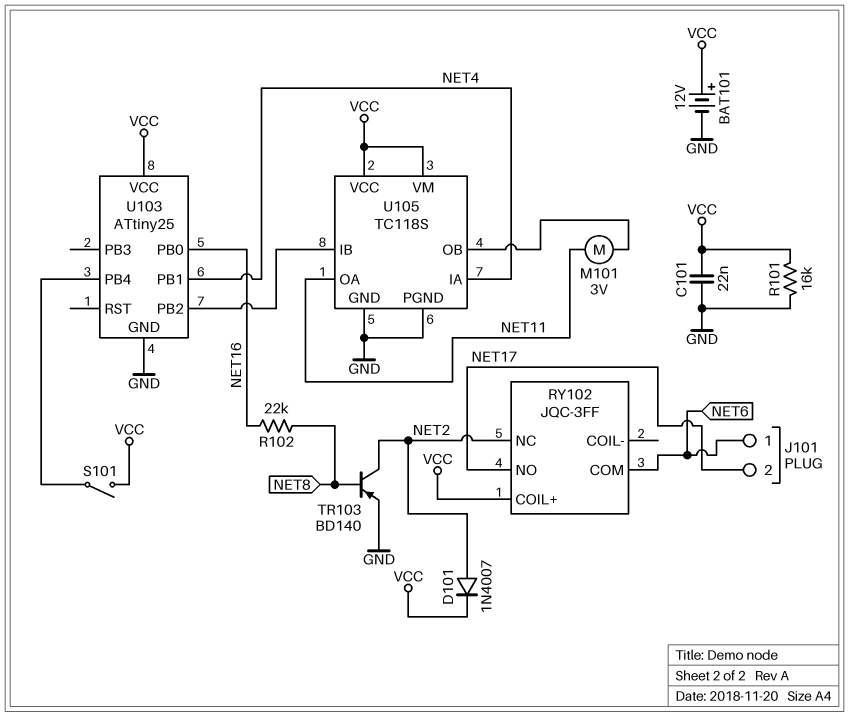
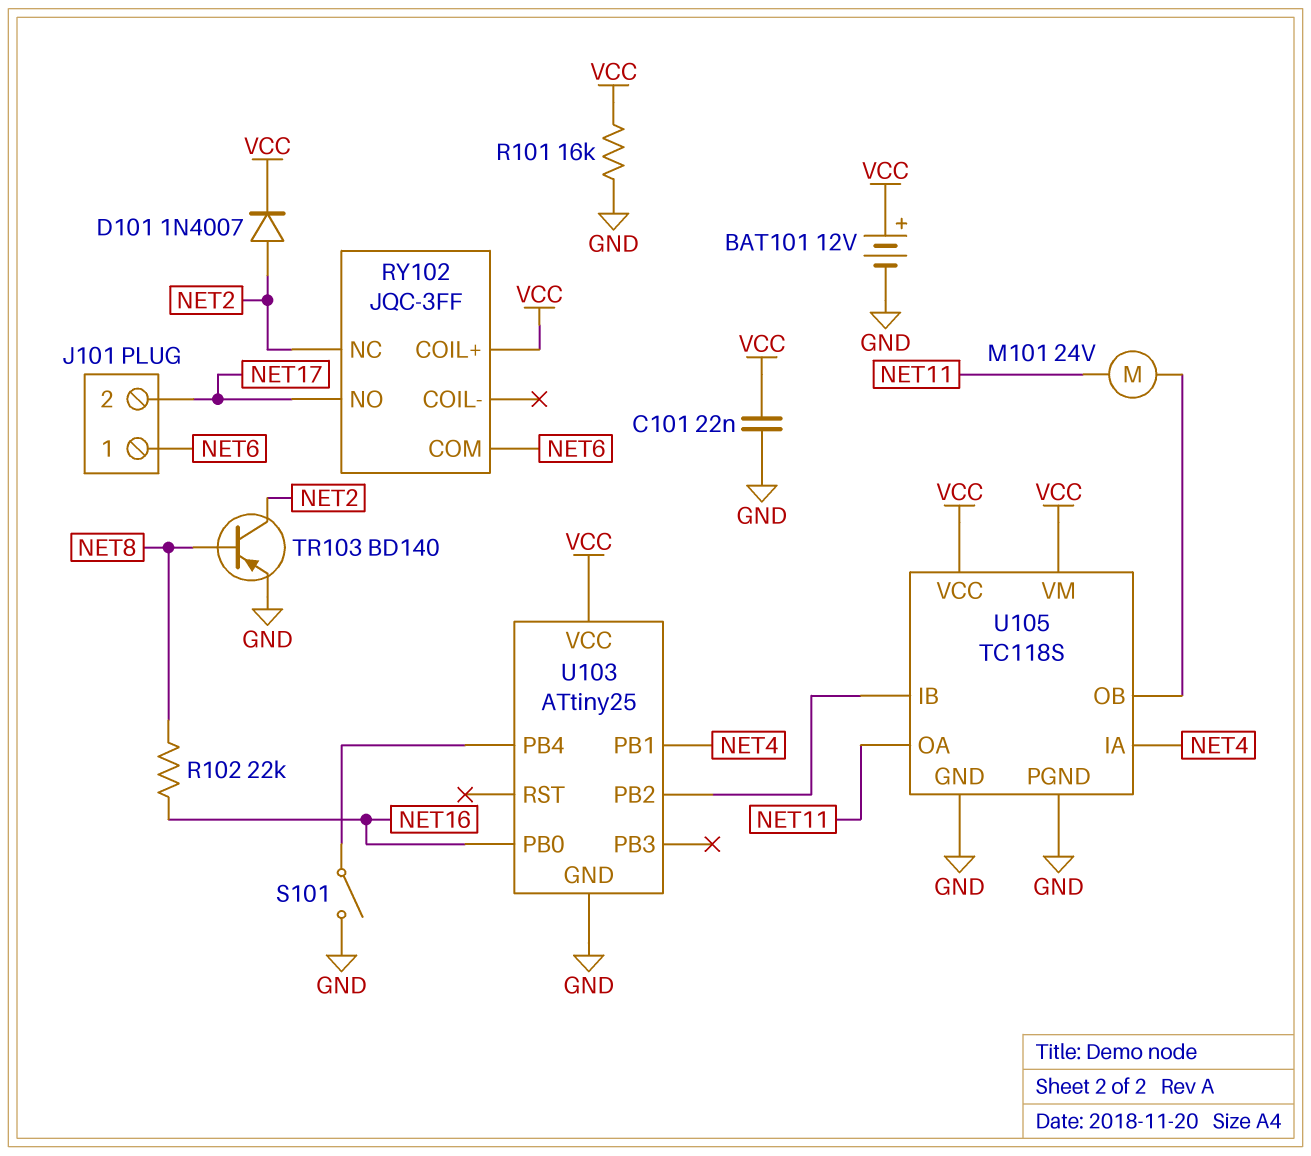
M101: motor 3V (NET11, U105/OB) -> motor 24V (NET11, U105/OB)
S101: switch (U103/PB4, VCC) -> switch (GND, U103/PB4)

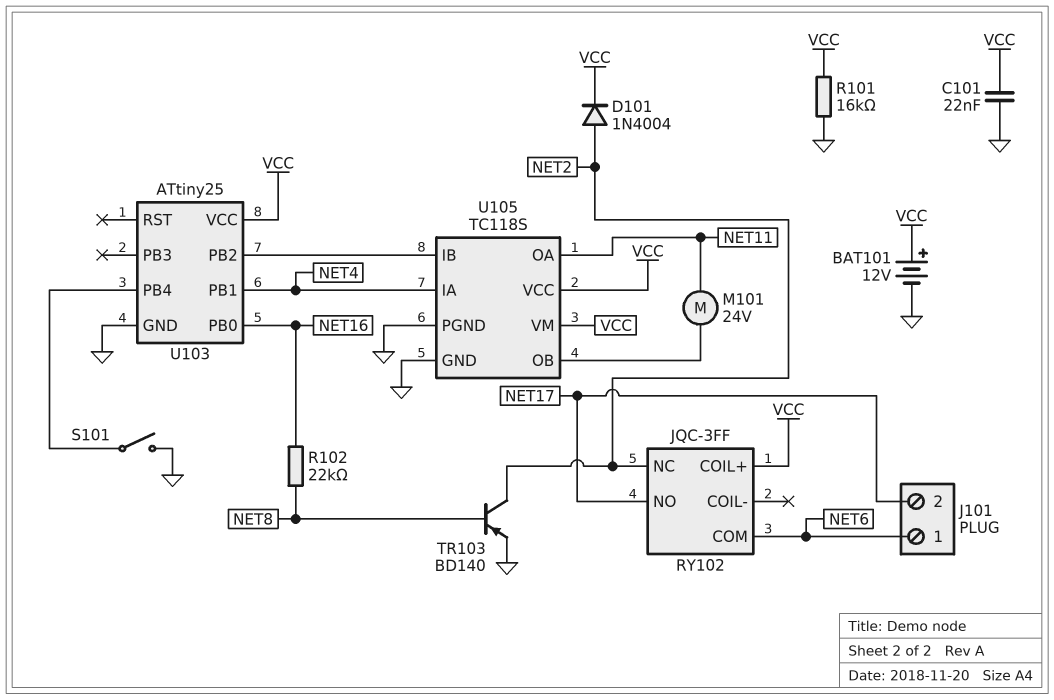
D101: diode 1N4007 (A NET2, K VCC) -> diode 1N4004 (A NET2, K VCC)

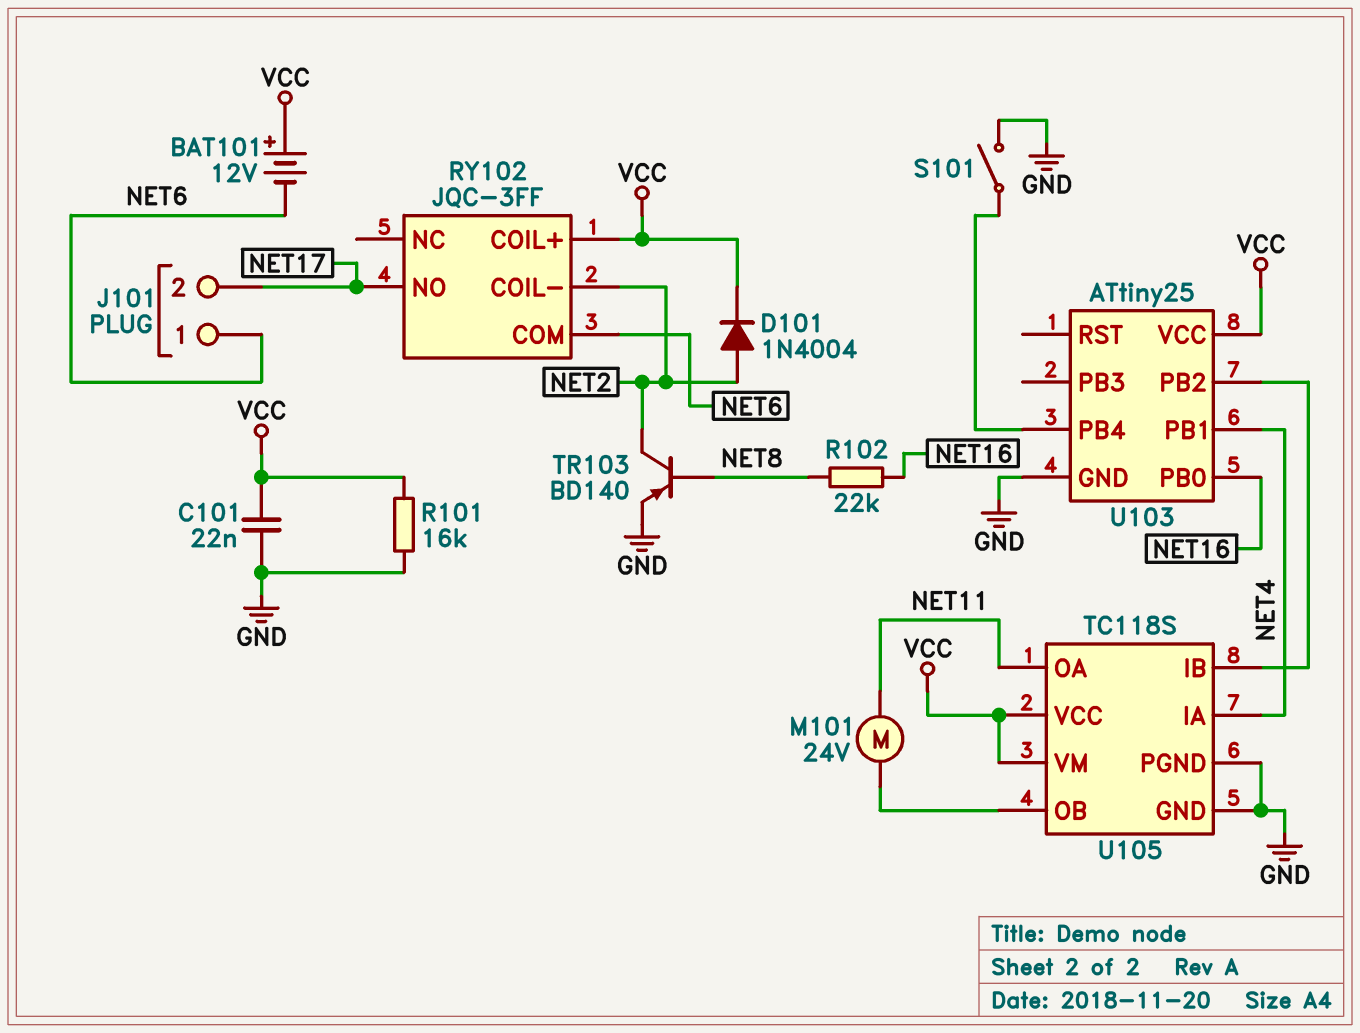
BAT101: 12V (plus VCC, minus GND) -> 12V (plus VCC, minus NET6)
RY102 pin COIL-: none -> NET2
RY102 pin NC: NET2 -> none

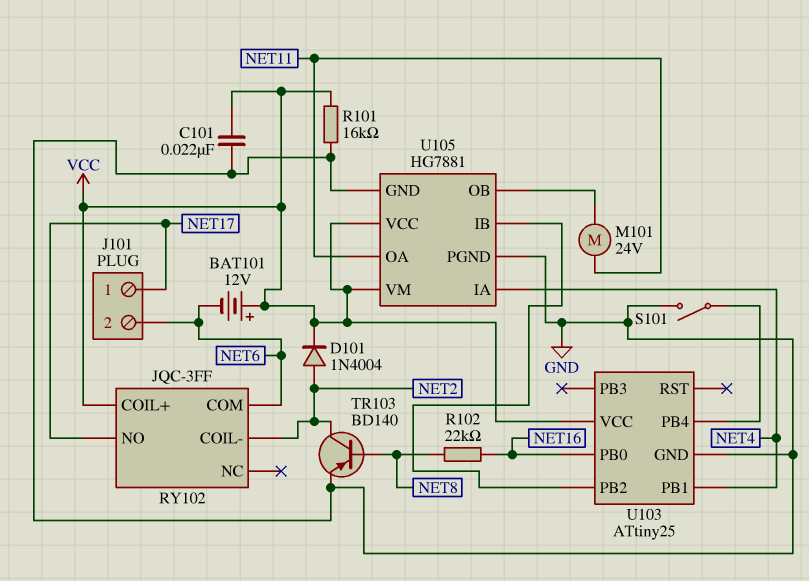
J101 pin 1: NET6 -> NET17
J101 pin 2: NET17 -> NET6
U105: TC118S -> HG7881

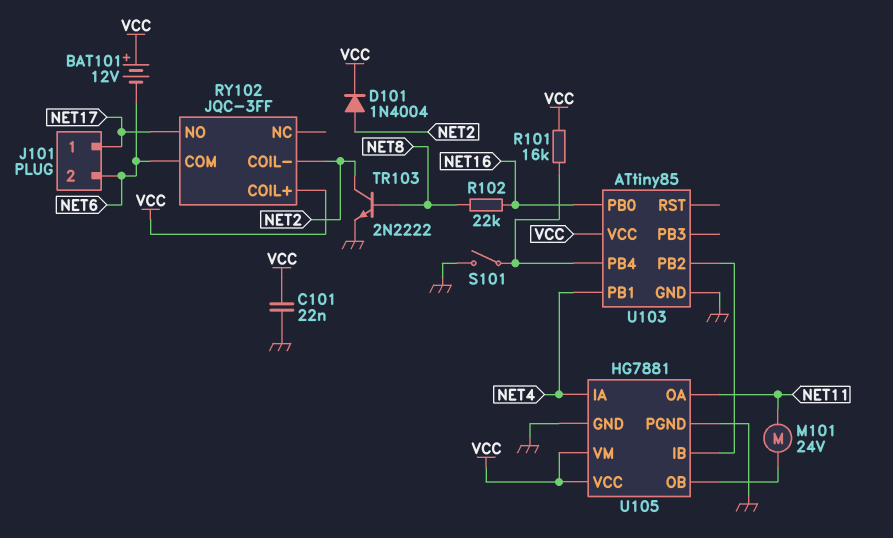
R101: 16k (GND, VCC) -> 16k (U103/PB4, VCC)
TR103: PNP BD140 (B NET8, C NET2, E GND) -> NPN 2N2222 (B NET8, C NET2, E GND)
U103: ATtiny25 -> ATtiny85

